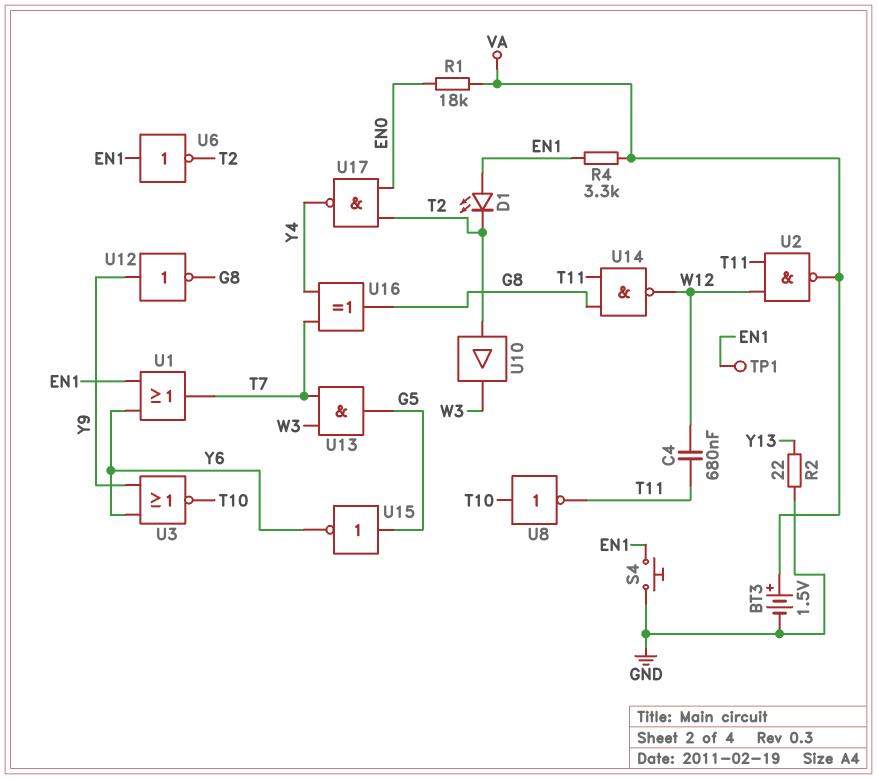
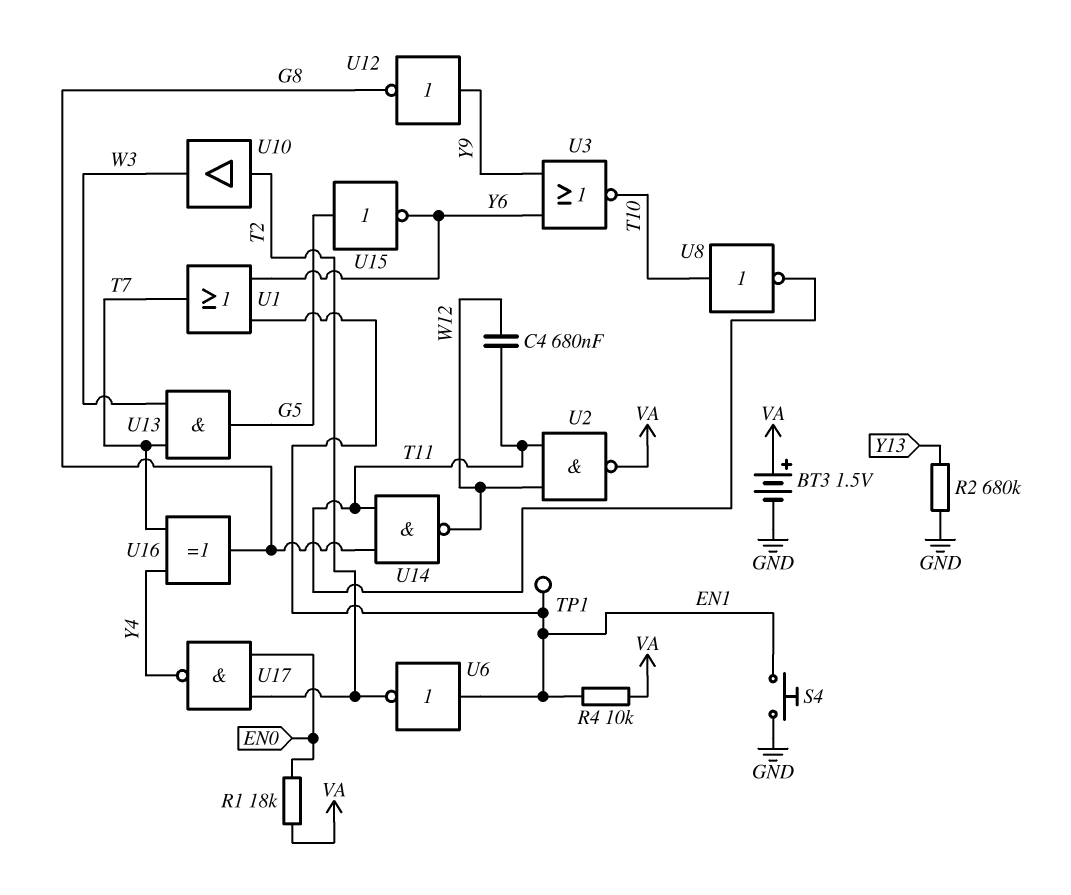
D1: LED (A EN1, K T2) -> none
R2: 22 (GND, Y13) -> 680k (GND, Y13)
R4: 3.3k (EN1, VA) -> 10k (EN1, VA)

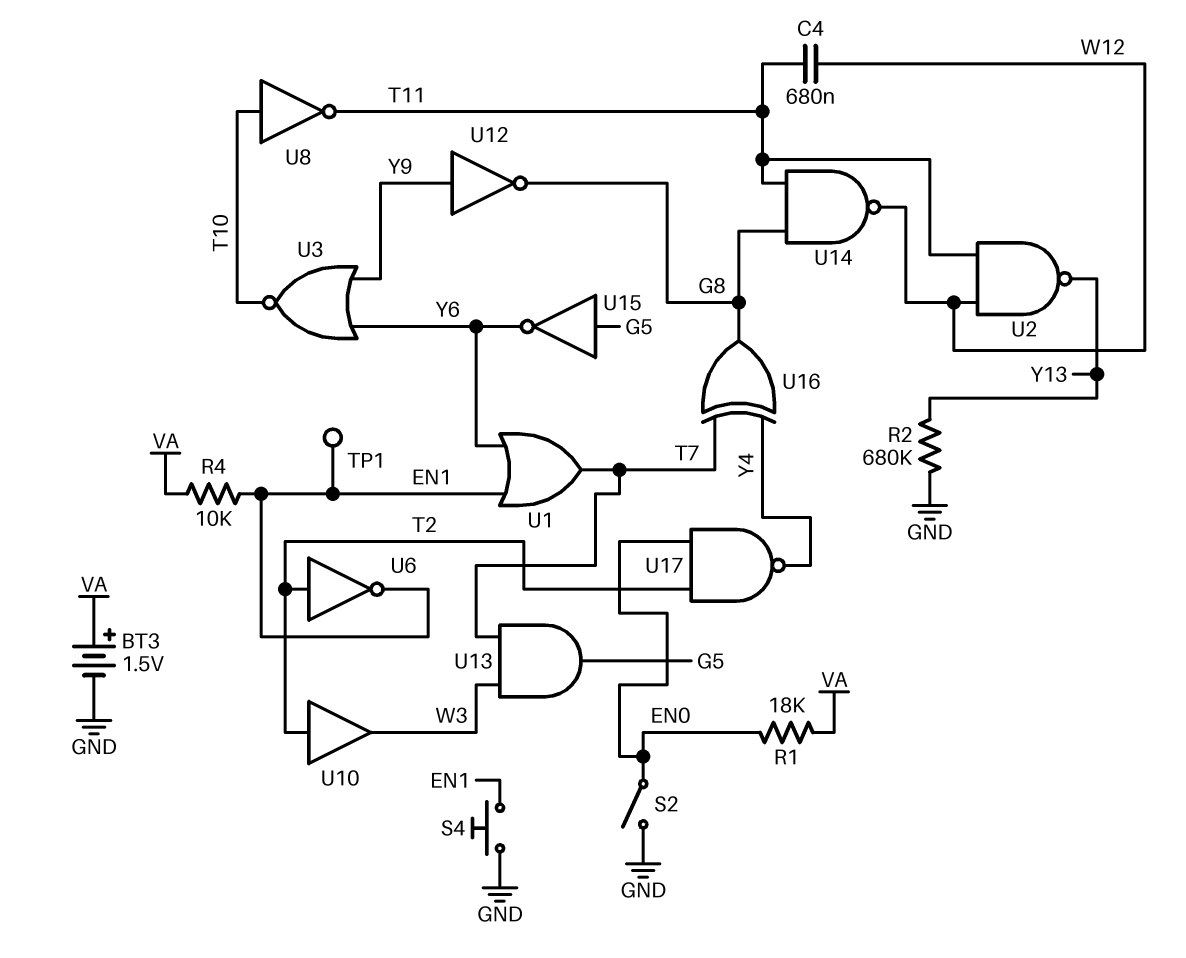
S2: none -> switch (EN0, GND)
U2: NAND (in T11, in W12, out VA) -> NAND (in T11, in W12, out Y13)
U6: NOT (in EN1, out T2) -> NOT (in T2, out EN1)

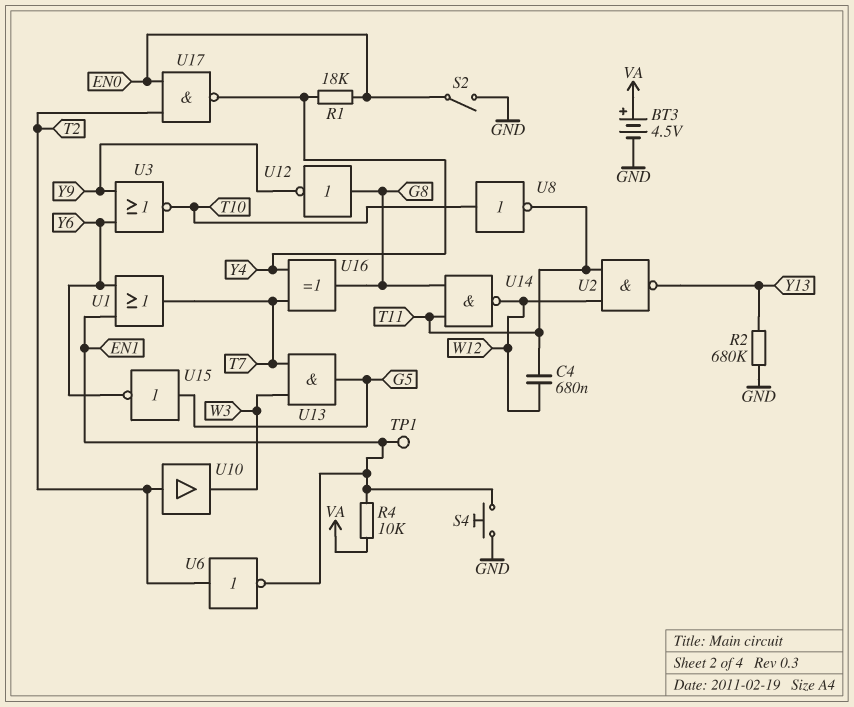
BT3: 1.5V (plus VA, minus GND) -> 4.5V (plus VA, minus GND)
R1: 18k (EN0, VA) -> 18k (EN0, Y4)
U12: NOT (in Y9, out G8) -> NOT (in G8, out Y9)

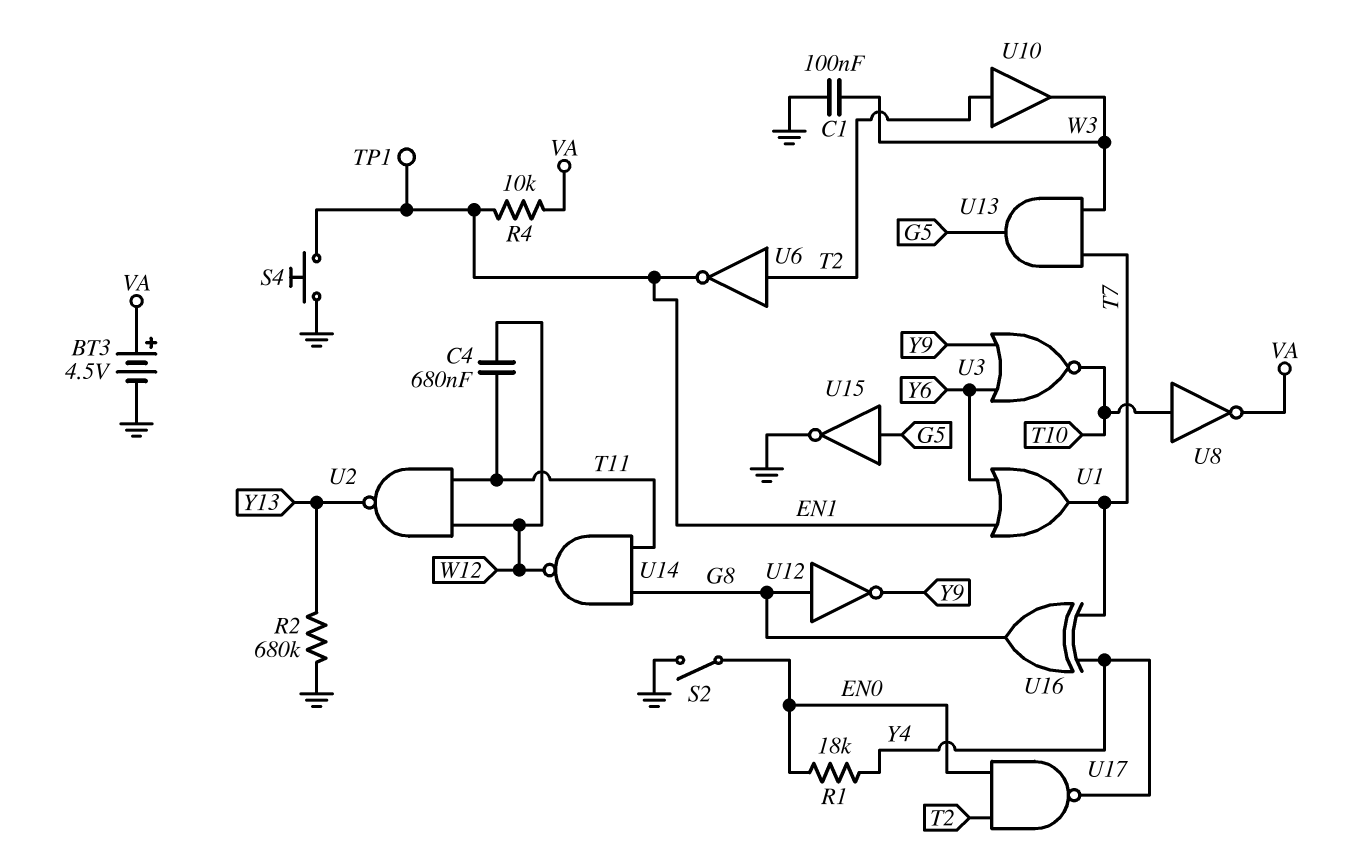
C1: none -> 100nF (GND, W3)
U8: NOT (in T10, out T11) -> NOT (in T10, out VA)
U15: NOT (in G5, out Y6) -> NOT (in G5, out GND)

